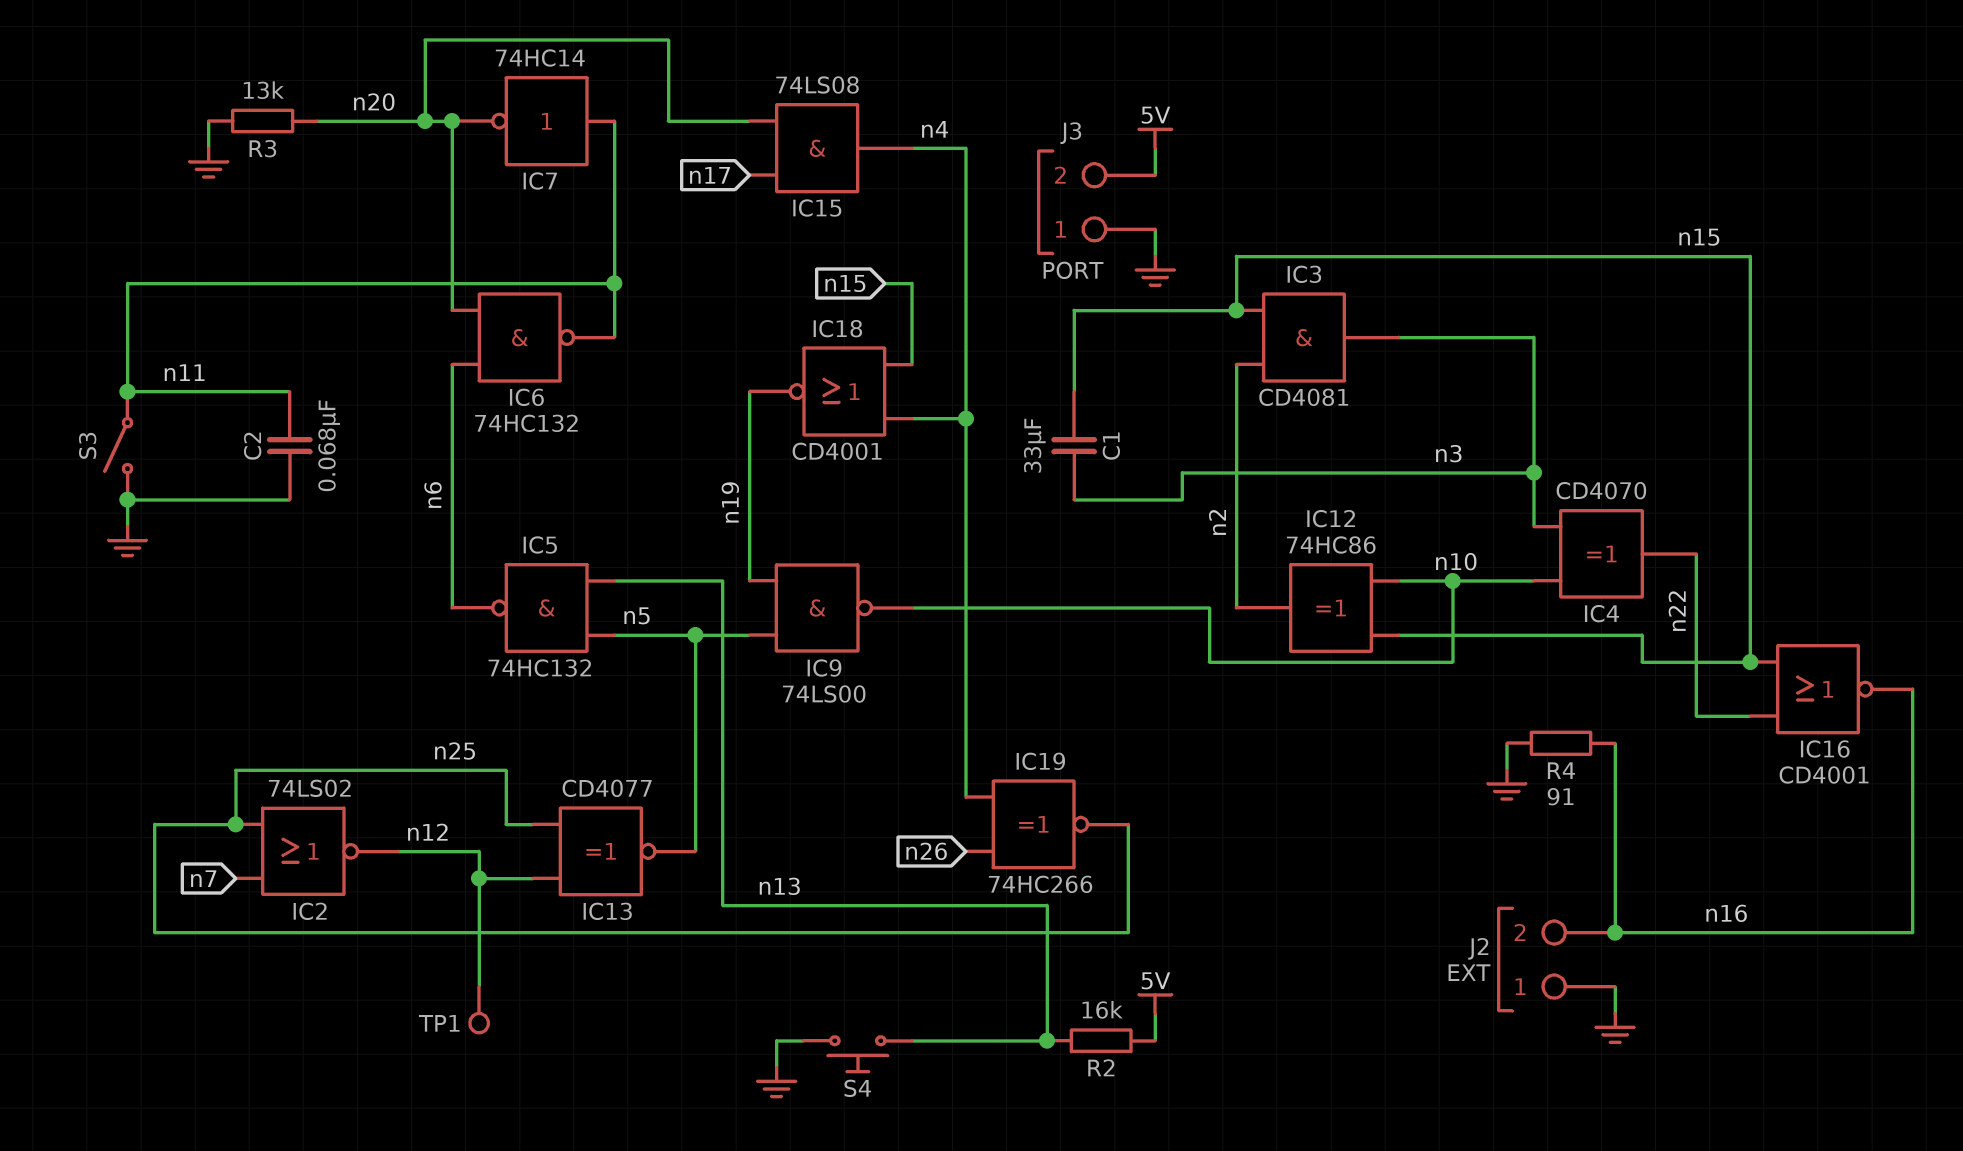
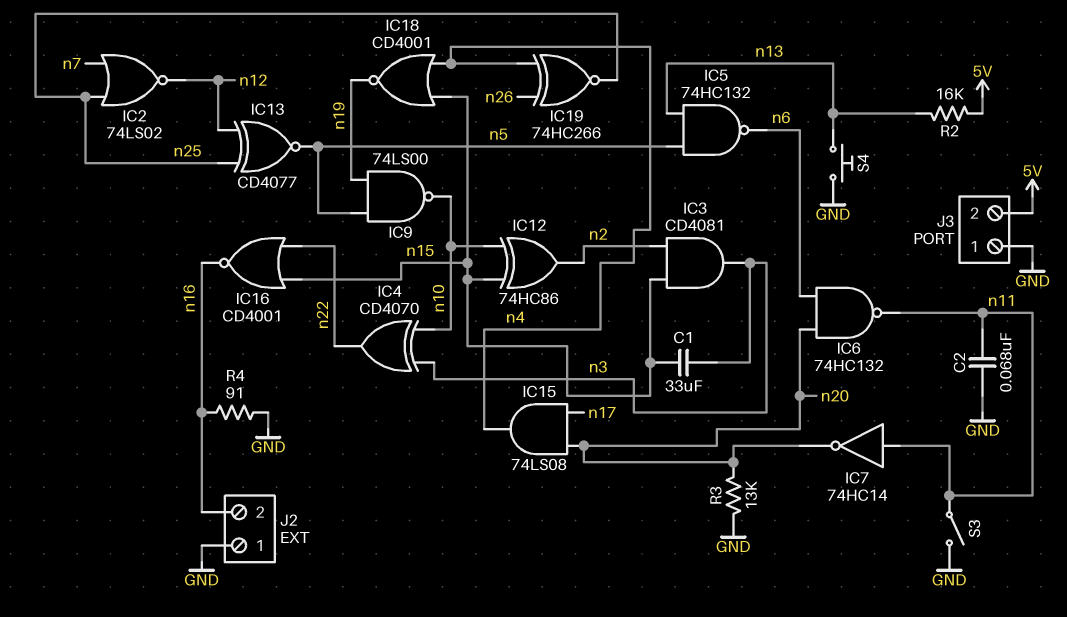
TP1: test point (n12) -> none

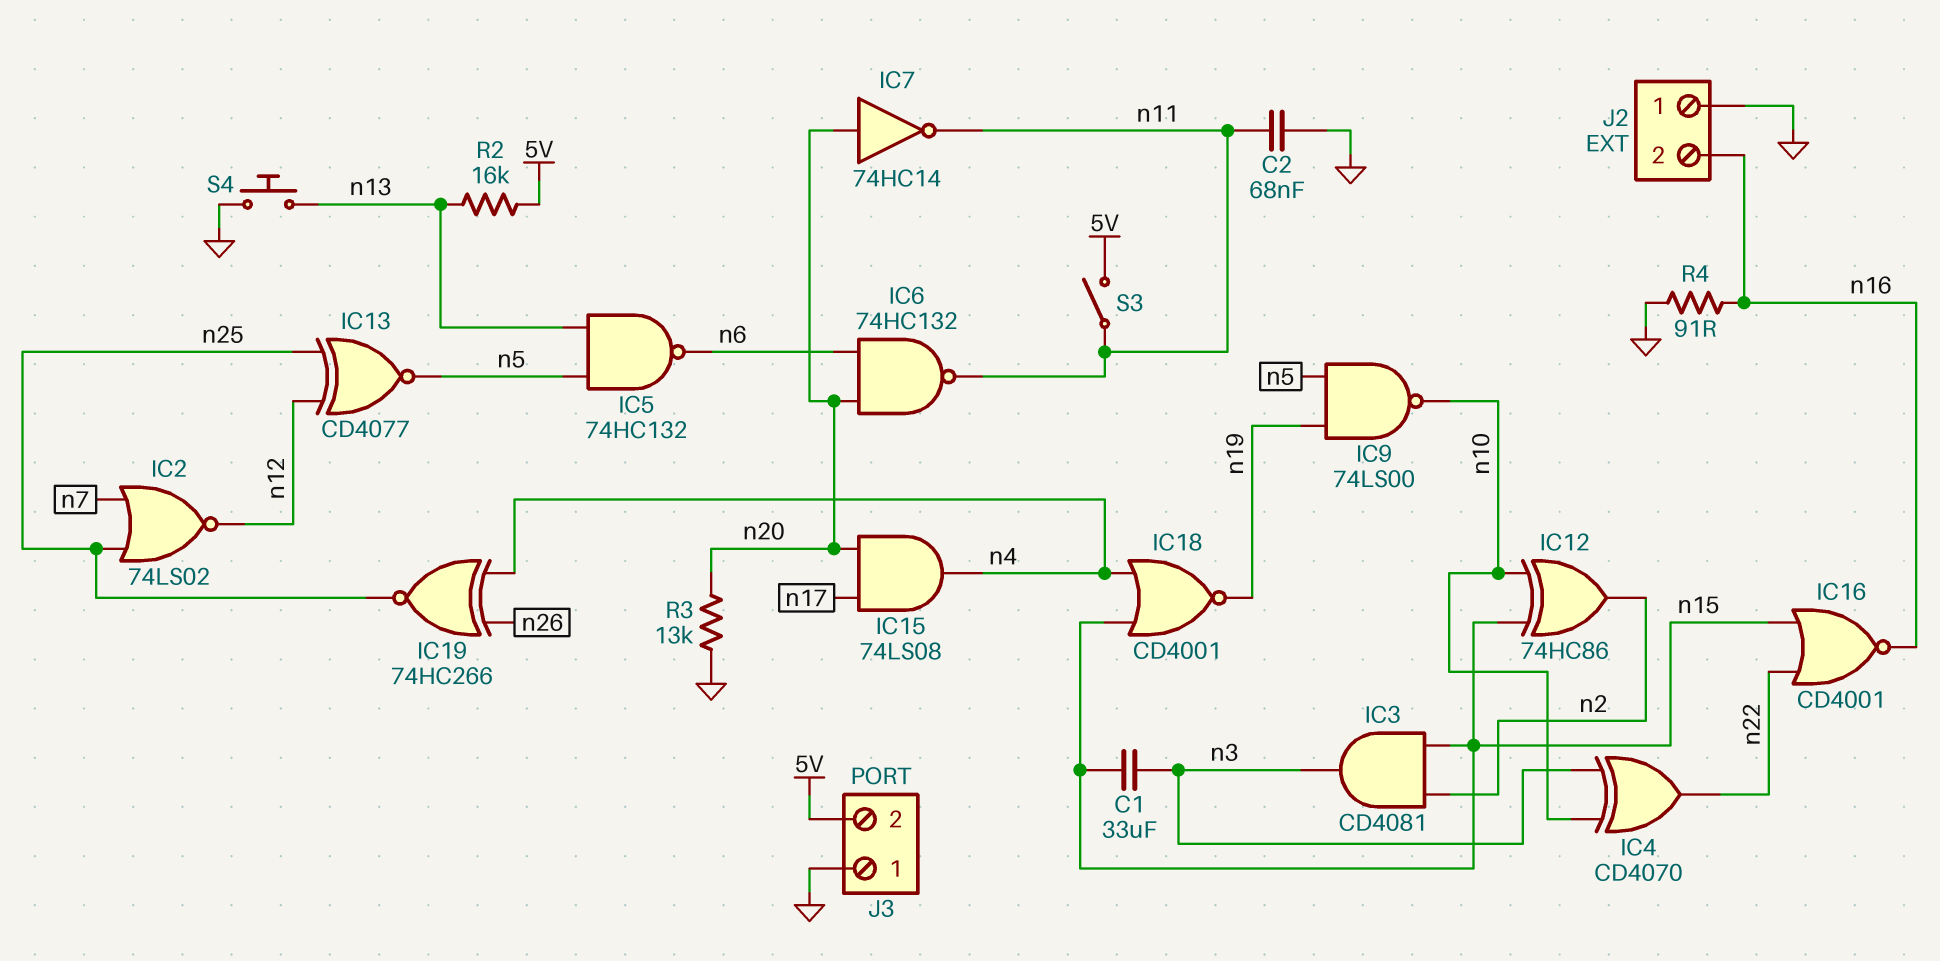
IC7: NOT 74HC14 (in n11, out n20) -> NOT 74HC14 (in n20, out n11)
S3: switch (GND, n11) -> switch (5V, n11)

